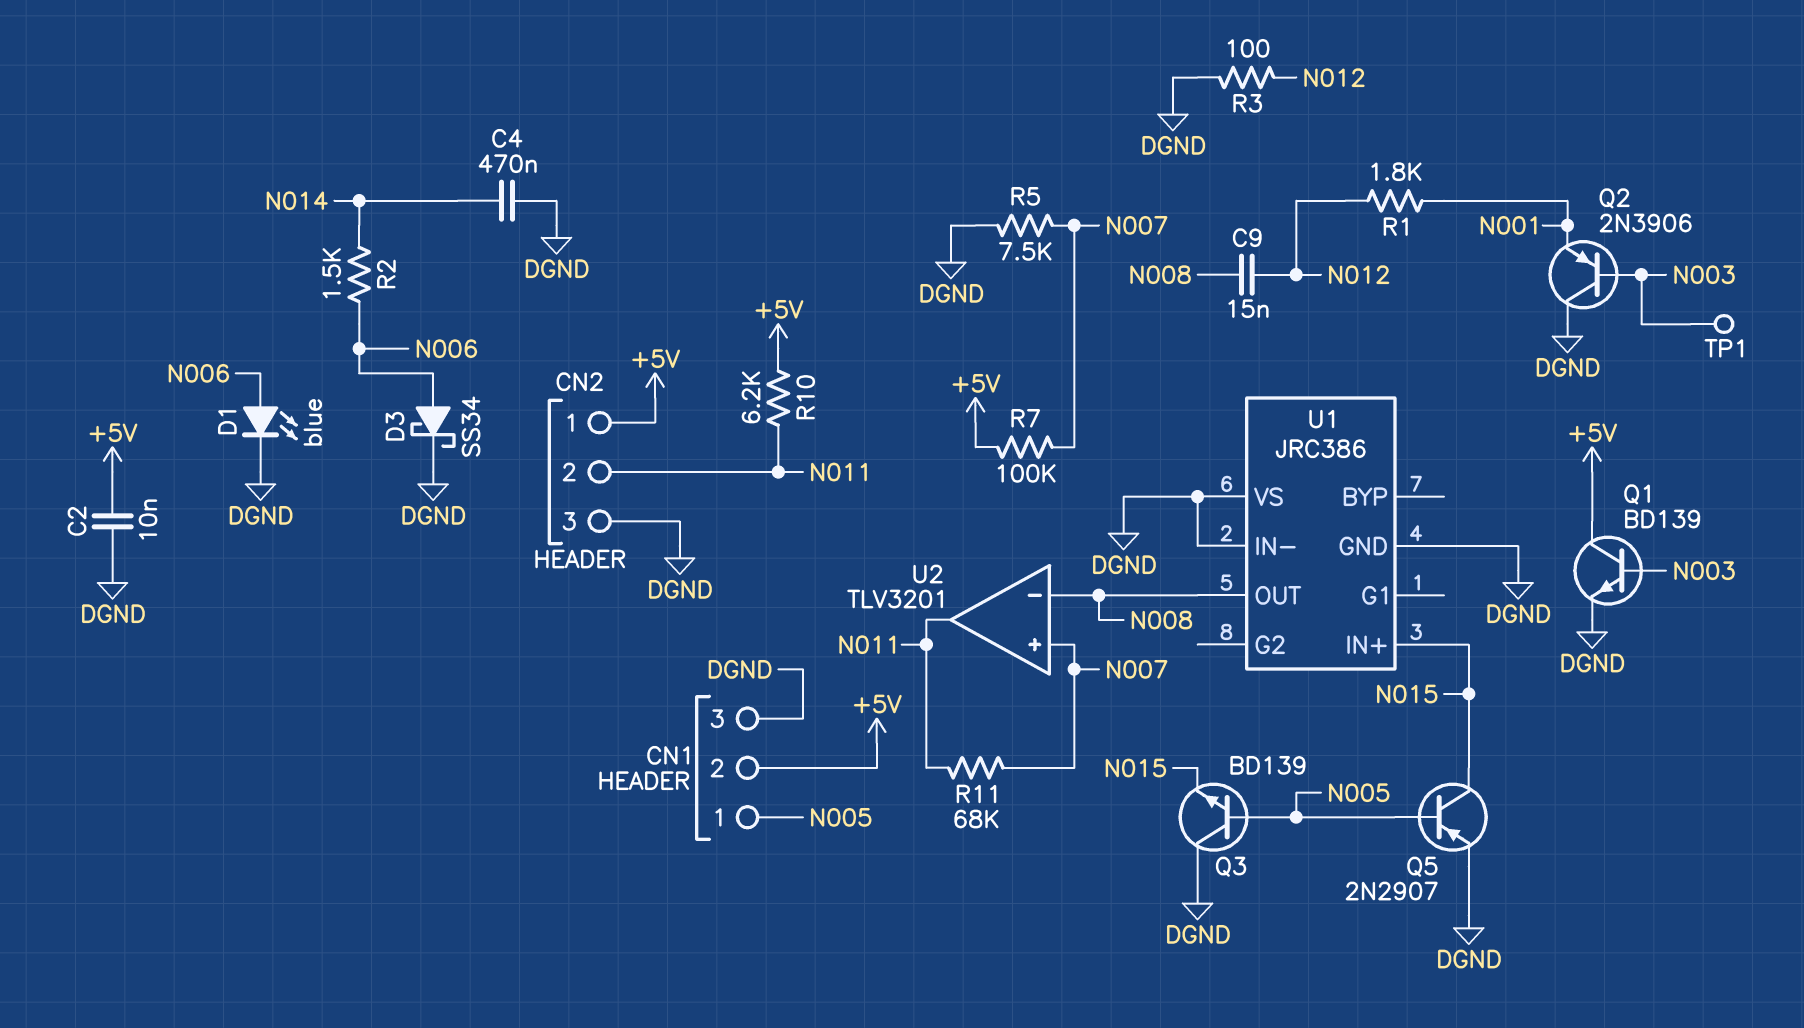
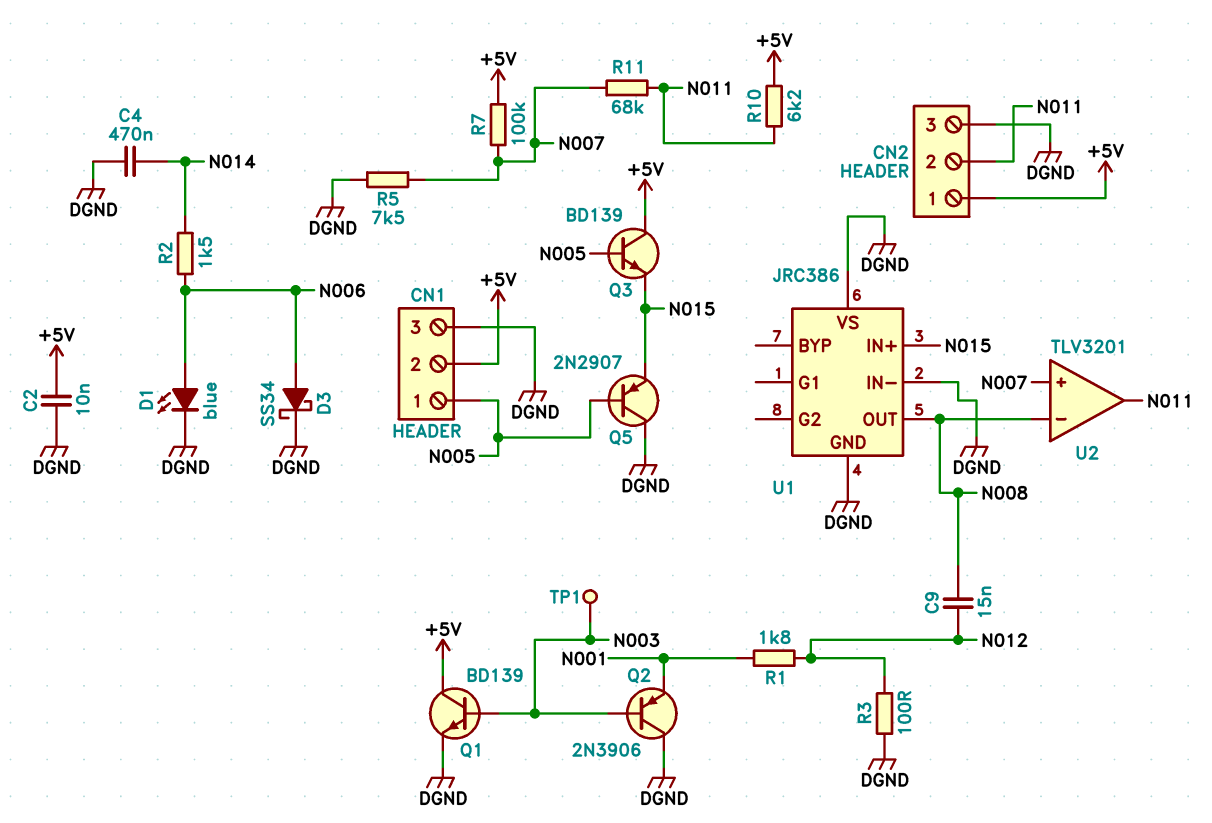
Q3: NPN BD139 (B N005, C DGND, E N015) -> NPN BD139 (B N005, C +5V, E N015)
Q5: PNP 2N2907 (B N005, C N015, E DGND) -> PNP 2N2907 (B N005, C DGND, E N015)

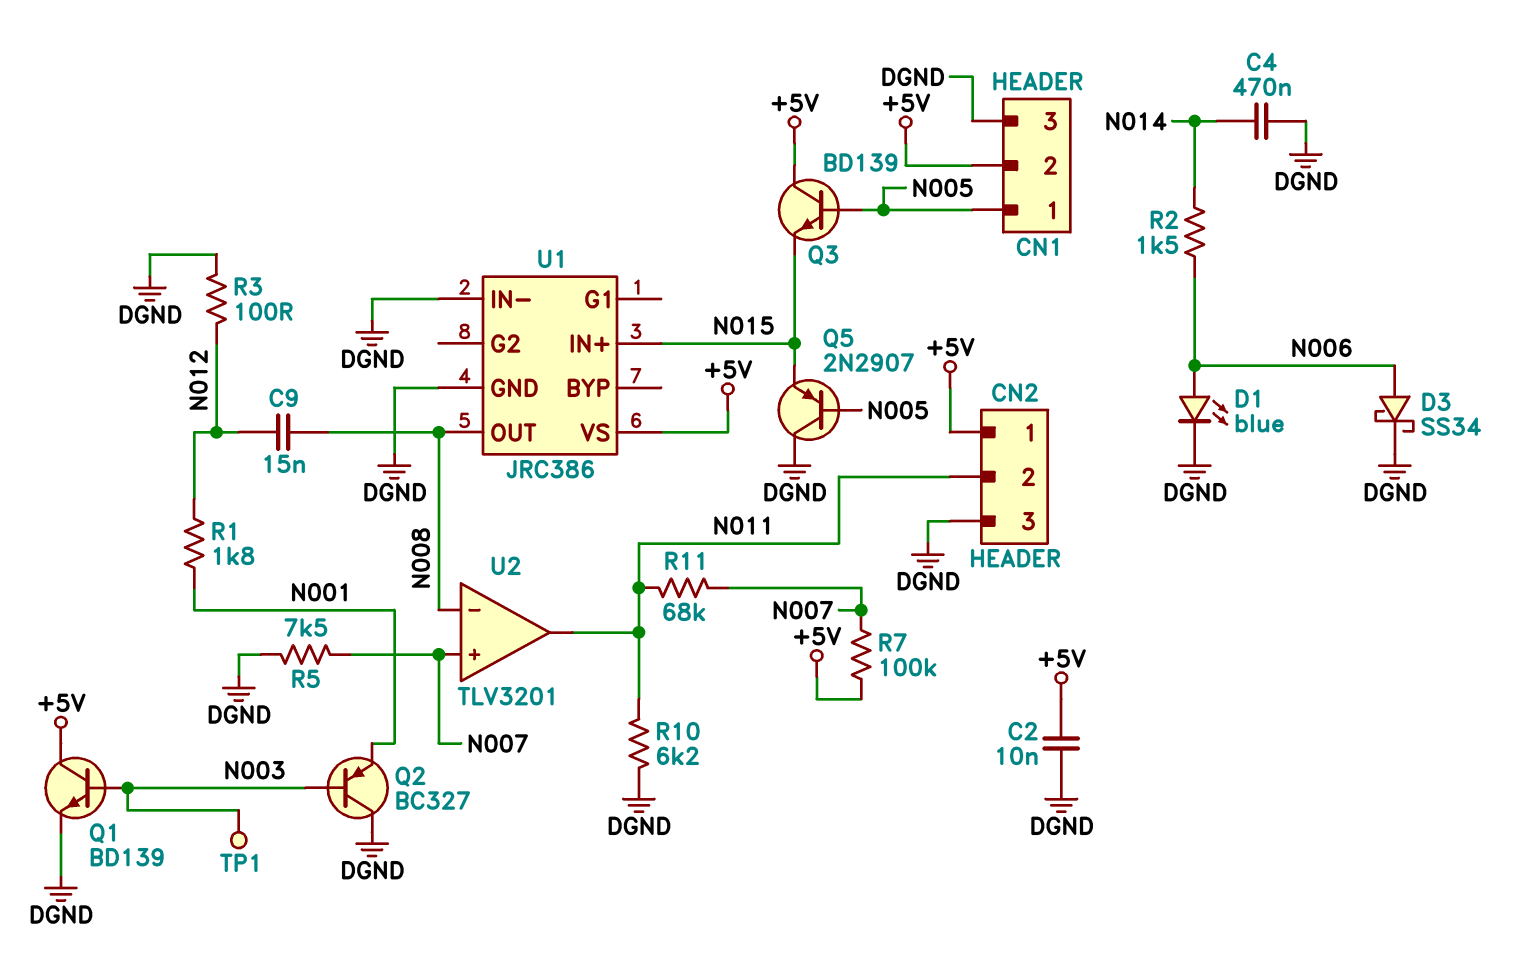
Q2: PNP 2N3906 (B N003, C DGND, E N001) -> PNP BC327 (B N003, C DGND, E N001)
R10: 6.2k (+5V, N011) -> 6.2k (DGND, N011)
U1 pin VS: DGND -> +5V

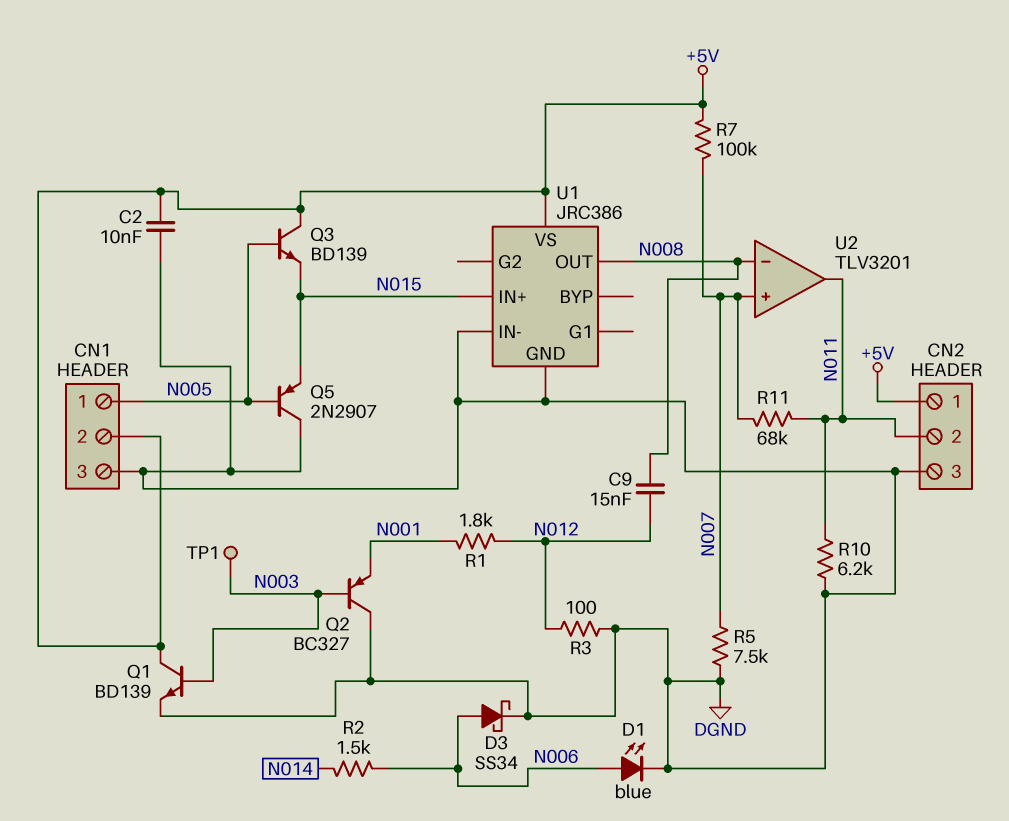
C4: 470nF (DGND, N014) -> none

